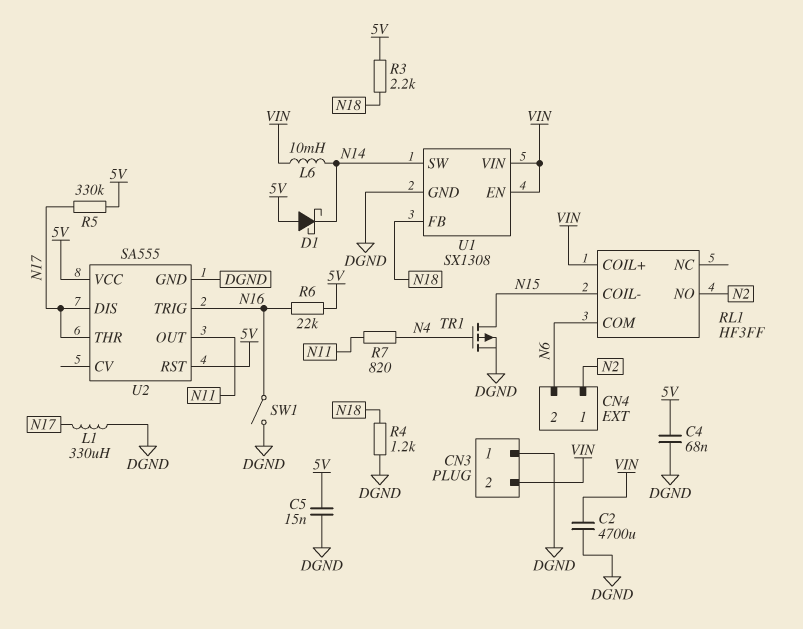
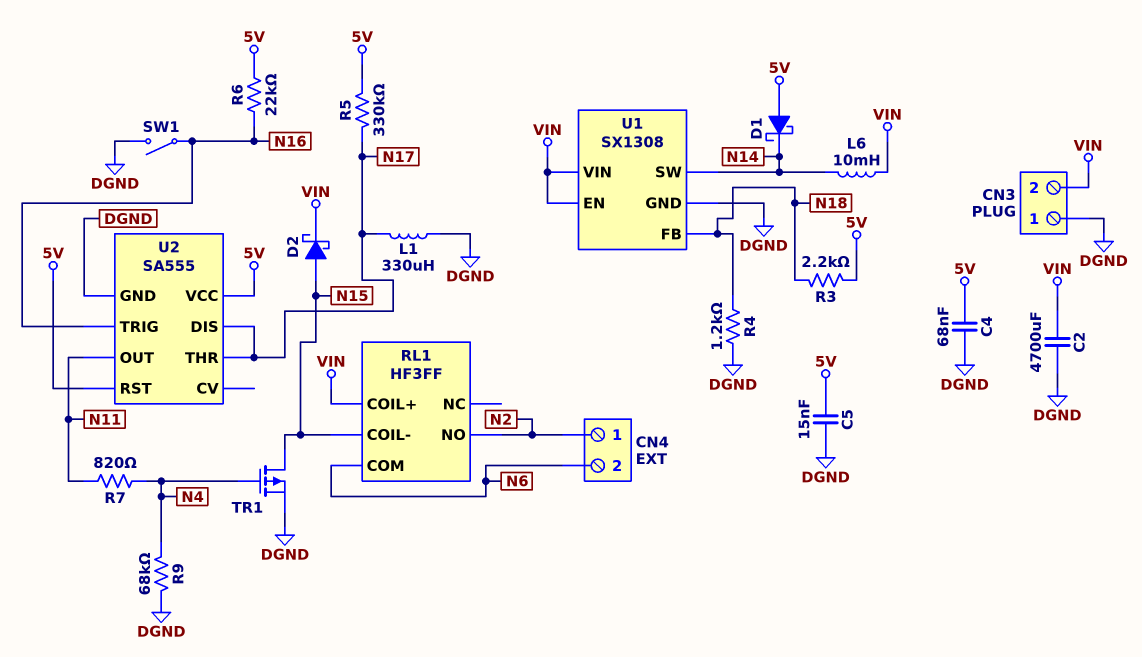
D2: none -> schottky (A N15, K VIN)
R9: none -> 68k (DGND, N4)

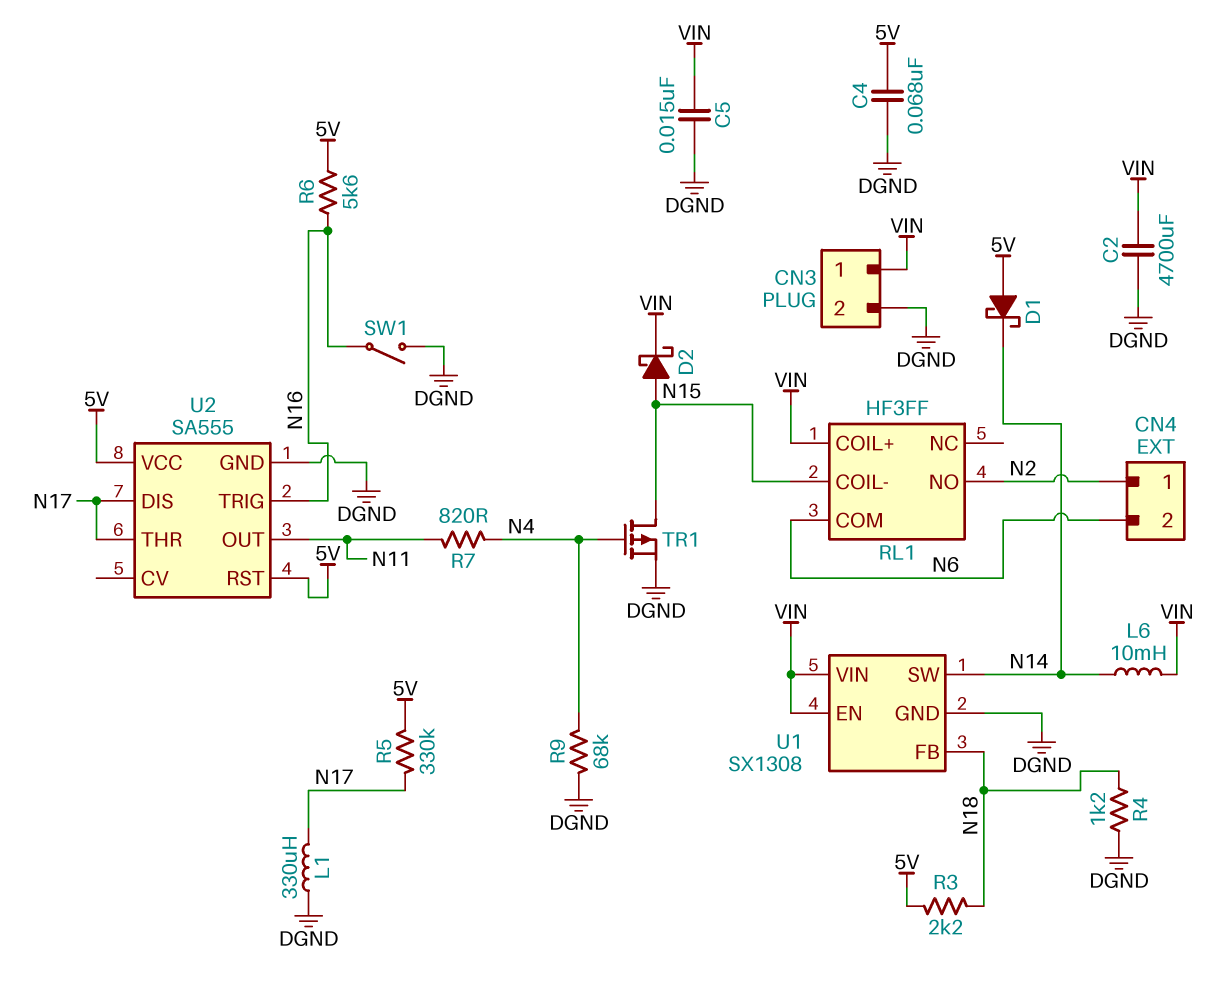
C5: 15nF (5V, DGND) -> 15nF (DGND, VIN)
CN3 pin 1: DGND -> VIN
CN3 pin 2: VIN -> DGND
R6: 22k (5V, N16) -> 5.6k (5V, N16)

